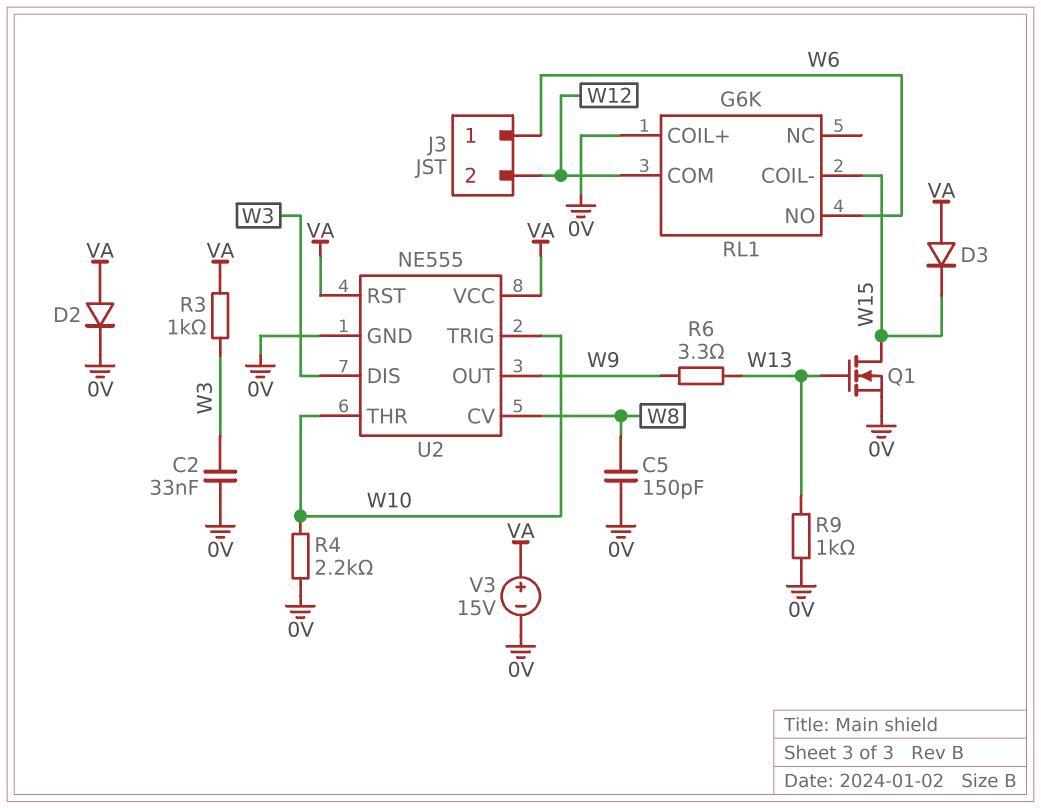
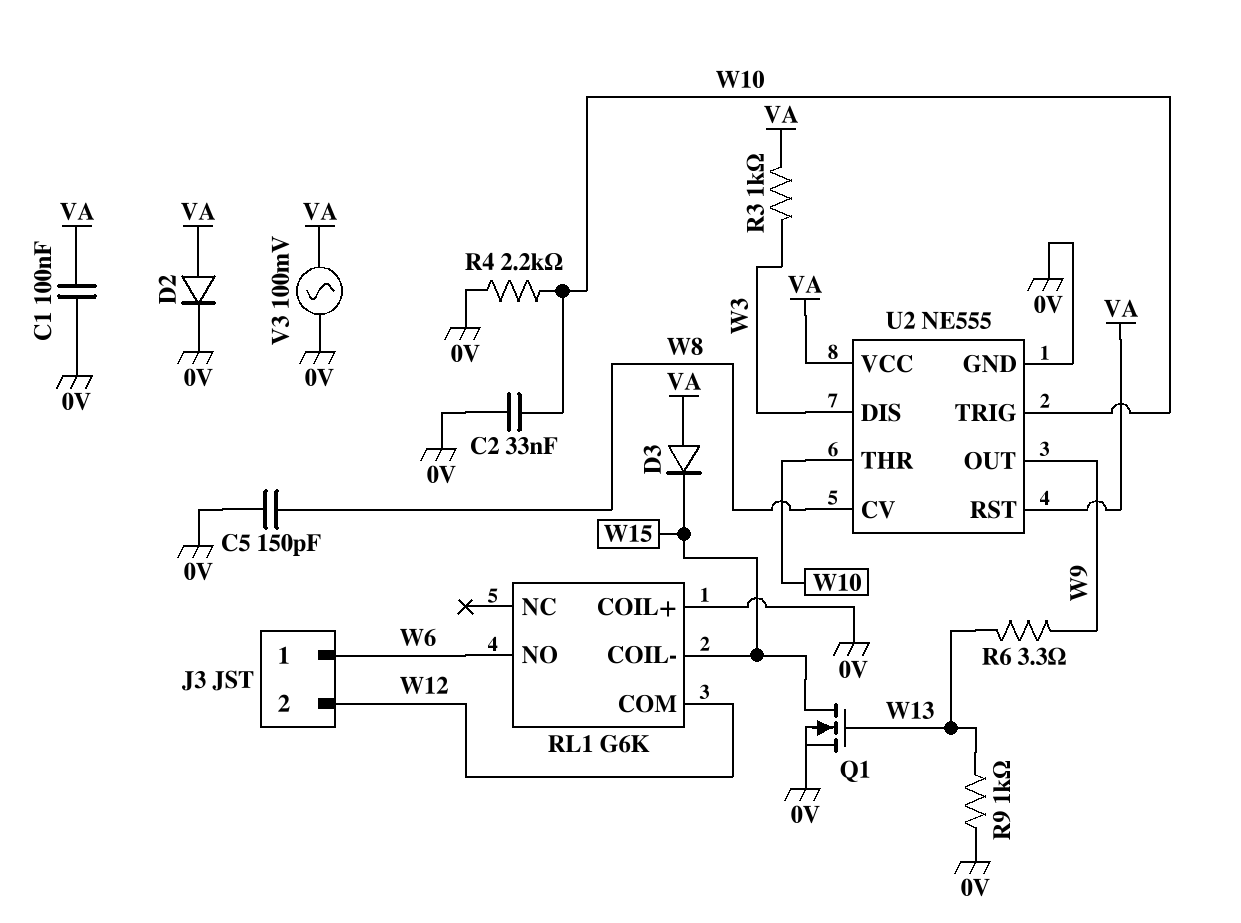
C1: none -> 100nF (0V, VA)
C2: 33nF (0V, W3) -> 33nF (0V, W10)
V3: 15V (plus VA, minus 0V) -> AC 100mV (0V, VA)

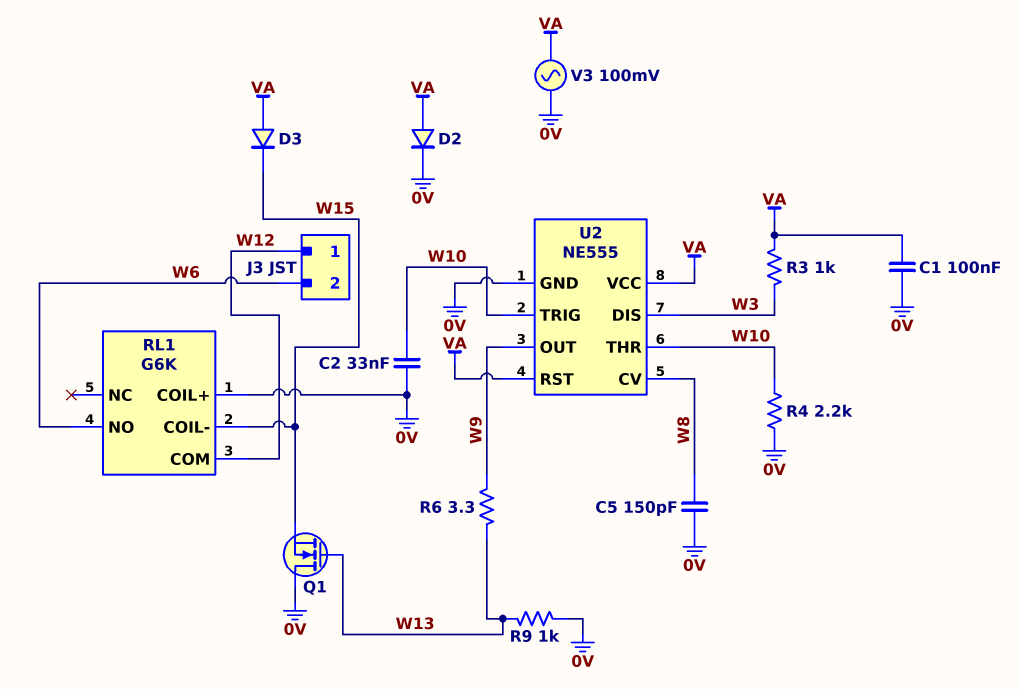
J3 pin 1: W6 -> W12
J3 pin 2: W12 -> W6
Q1: NMOS (G W13, D W15, S 0V) -> NMOS (G W13, D 0V, S W15)

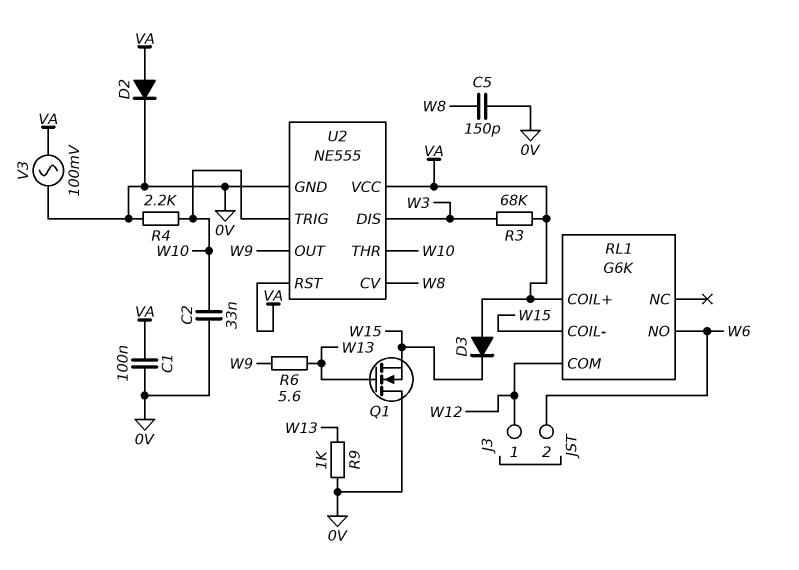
R3: 1k (VA, W3) -> 68k (VA, W3)
R6: 3.3 (W9, W13) -> 5.6 (W9, W13)
RL1 pin COIL+: 0V -> VA

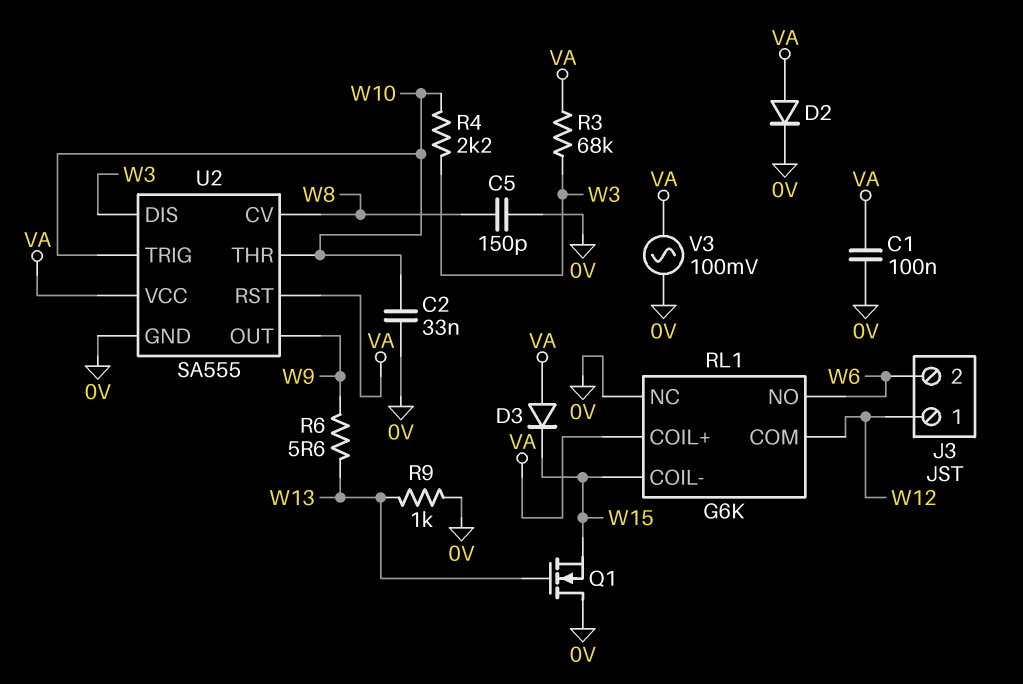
R4: 2.2k (0V, W10) -> 2.2k (W3, W10)
RL1 pin NC: none -> 0V
U2: NE555 -> SA555

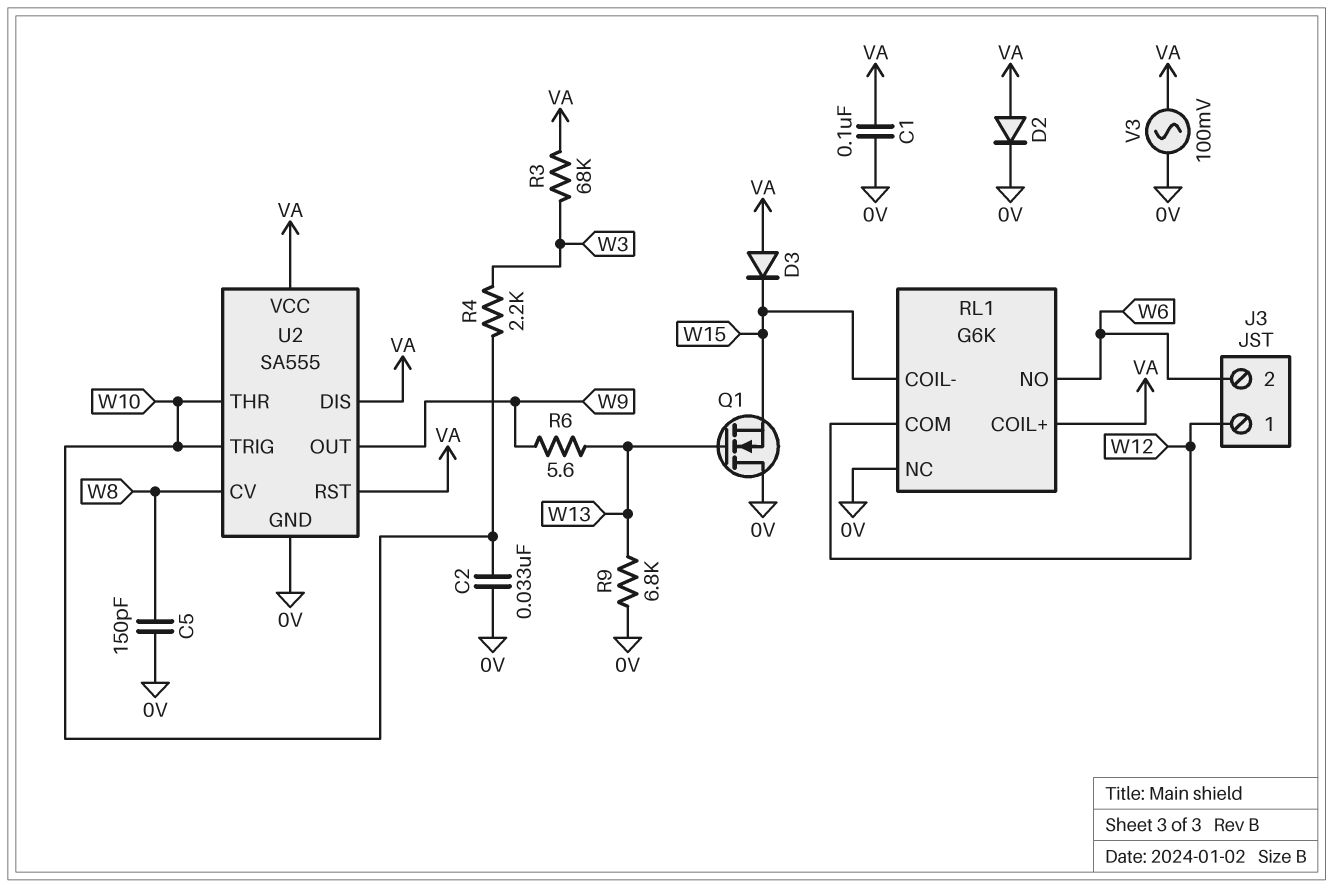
R9: 1k (0V, W13) -> 6.8k (0V, W13)
U2 pin DIS: W3 -> VA

